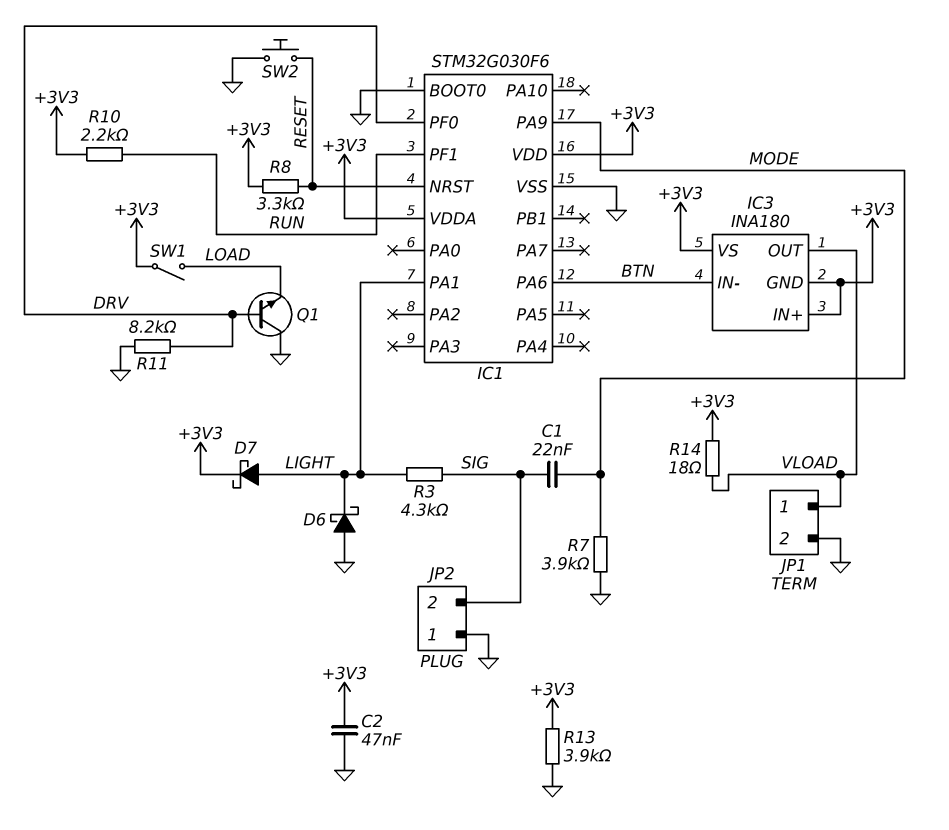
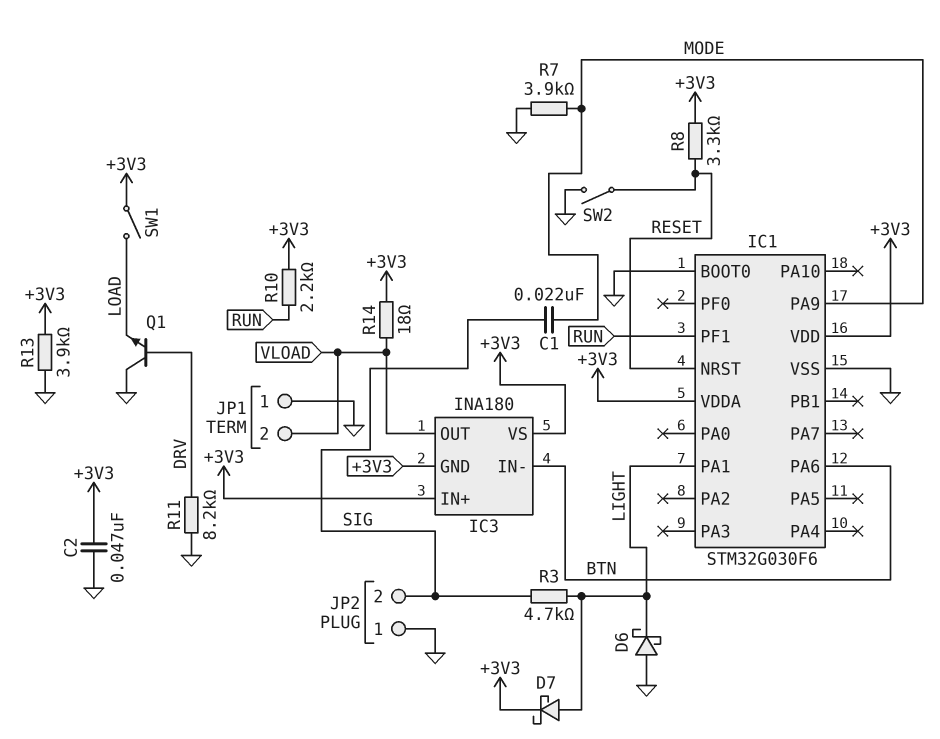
IC1 pin PF0: DRV -> none
JP1 pin 1: VLOAD -> GND
JP1 pin 2: GND -> VLOAD
R3: 4.3k (LIGHT, SIG) -> 4.7k (LIGHT, SIG)
SW2: button (GND, RESET) -> switch (GND, RESET)

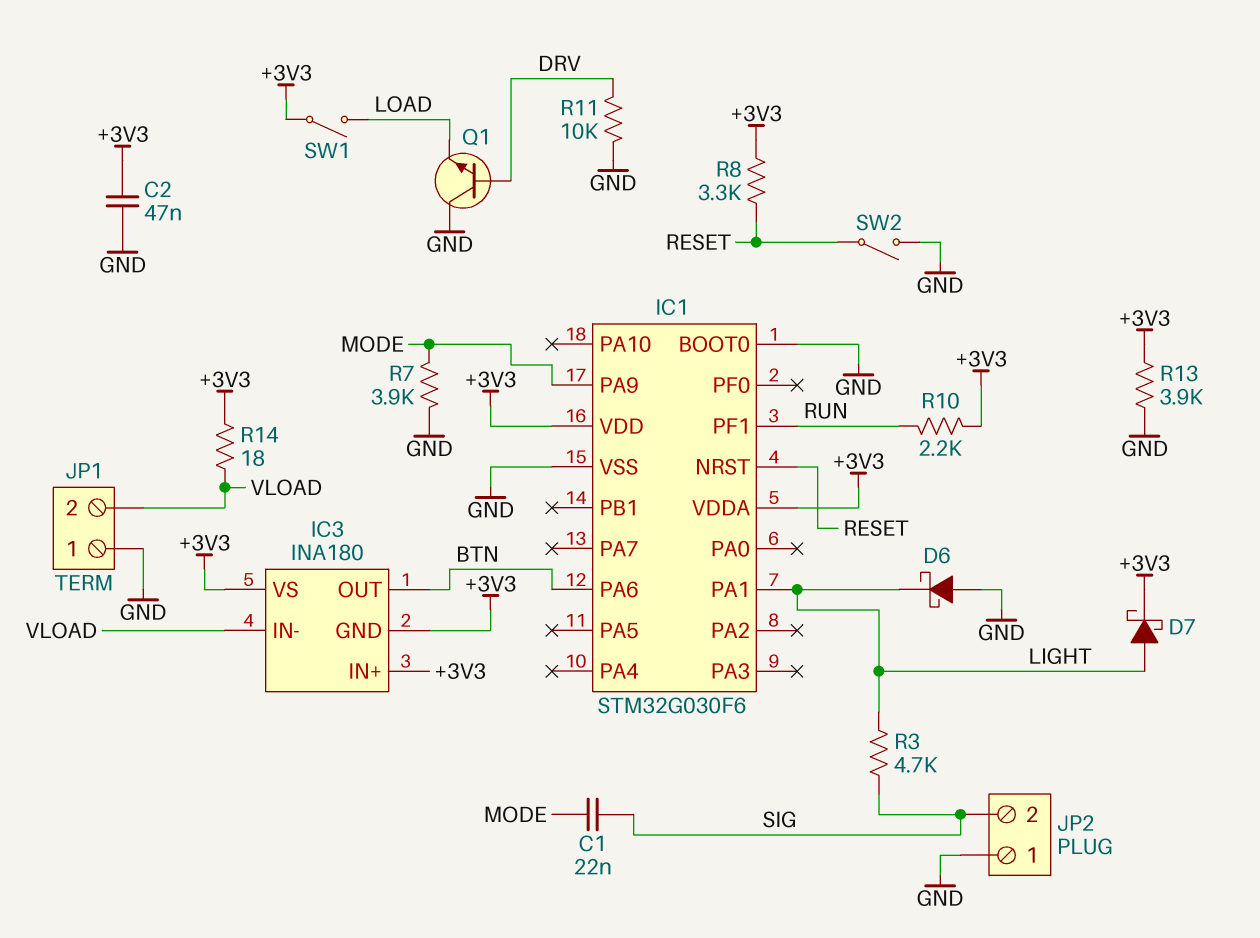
IC3 pin IN-: BTN -> VLOAD
IC3 pin OUT: VLOAD -> BTN
R11: 8.2k (DRV, GND) -> 10k (DRV, GND)

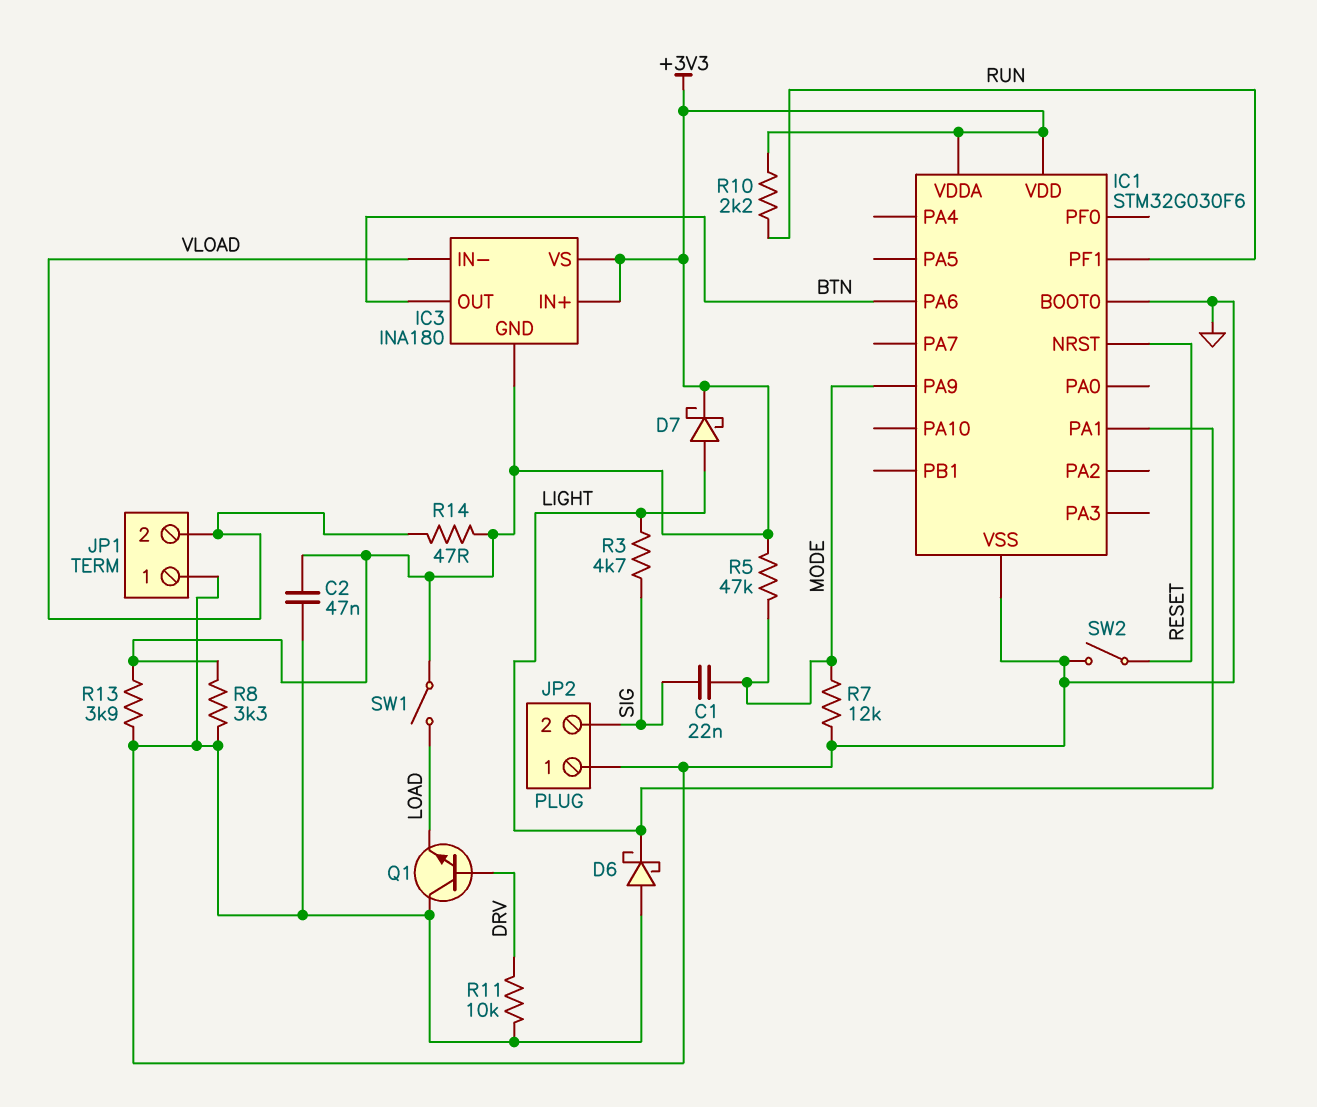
R5: none -> 47k (+3V3, MODE)
R7: 3.9k (GND, MODE) -> 12k (GND, MODE)
R8: 3.3k (+3V3, RESET) -> 3.3k (+3V3, GND)
R14: 18 (+3V3, VLOAD) -> 47 (+3V3, VLOAD)

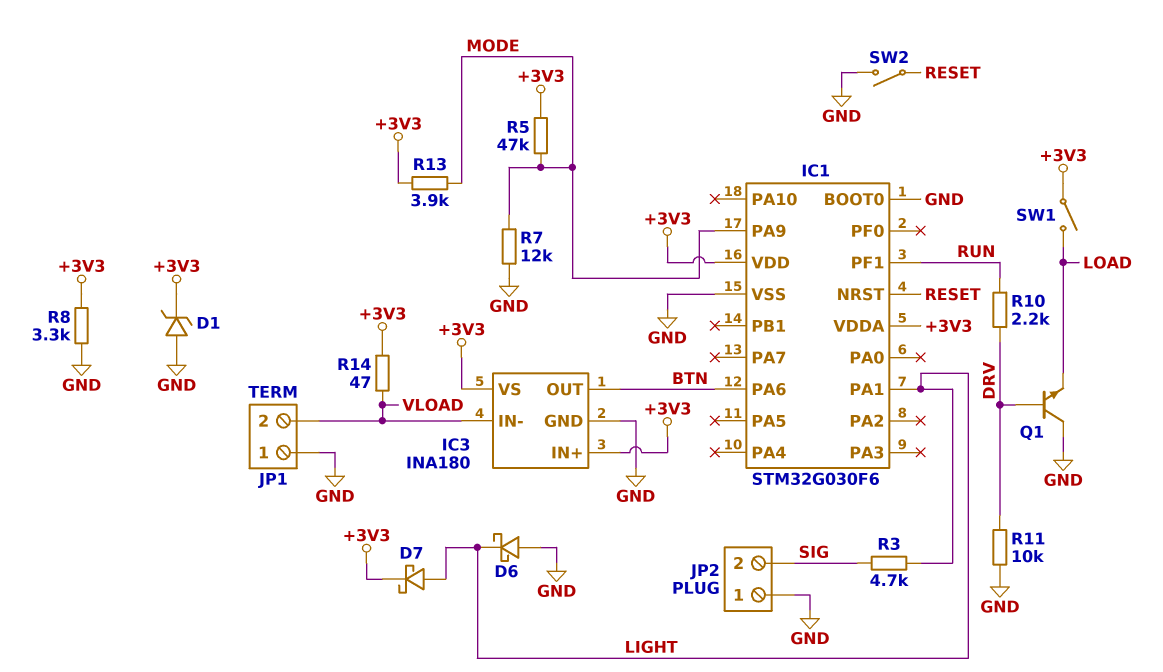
C1: 22nF (MODE, SIG) -> none
C2: 47nF (+3V3, GND) -> none
D1: none -> zener (A GND, K +3V3)
IC3 pin GND: +3V3 -> GND
R10: 2.2k (+3V3, RUN) -> 2.2k (DRV, RUN)
R13: 3.9k (+3V3, GND) -> 3.9k (+3V3, MODE)

